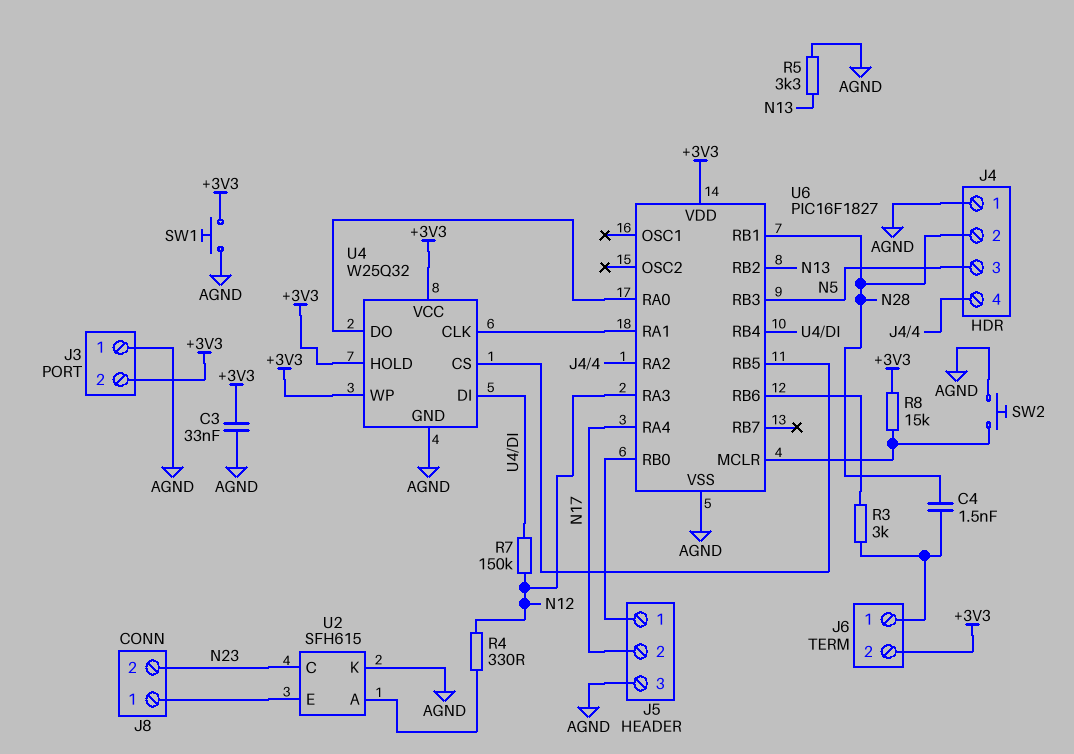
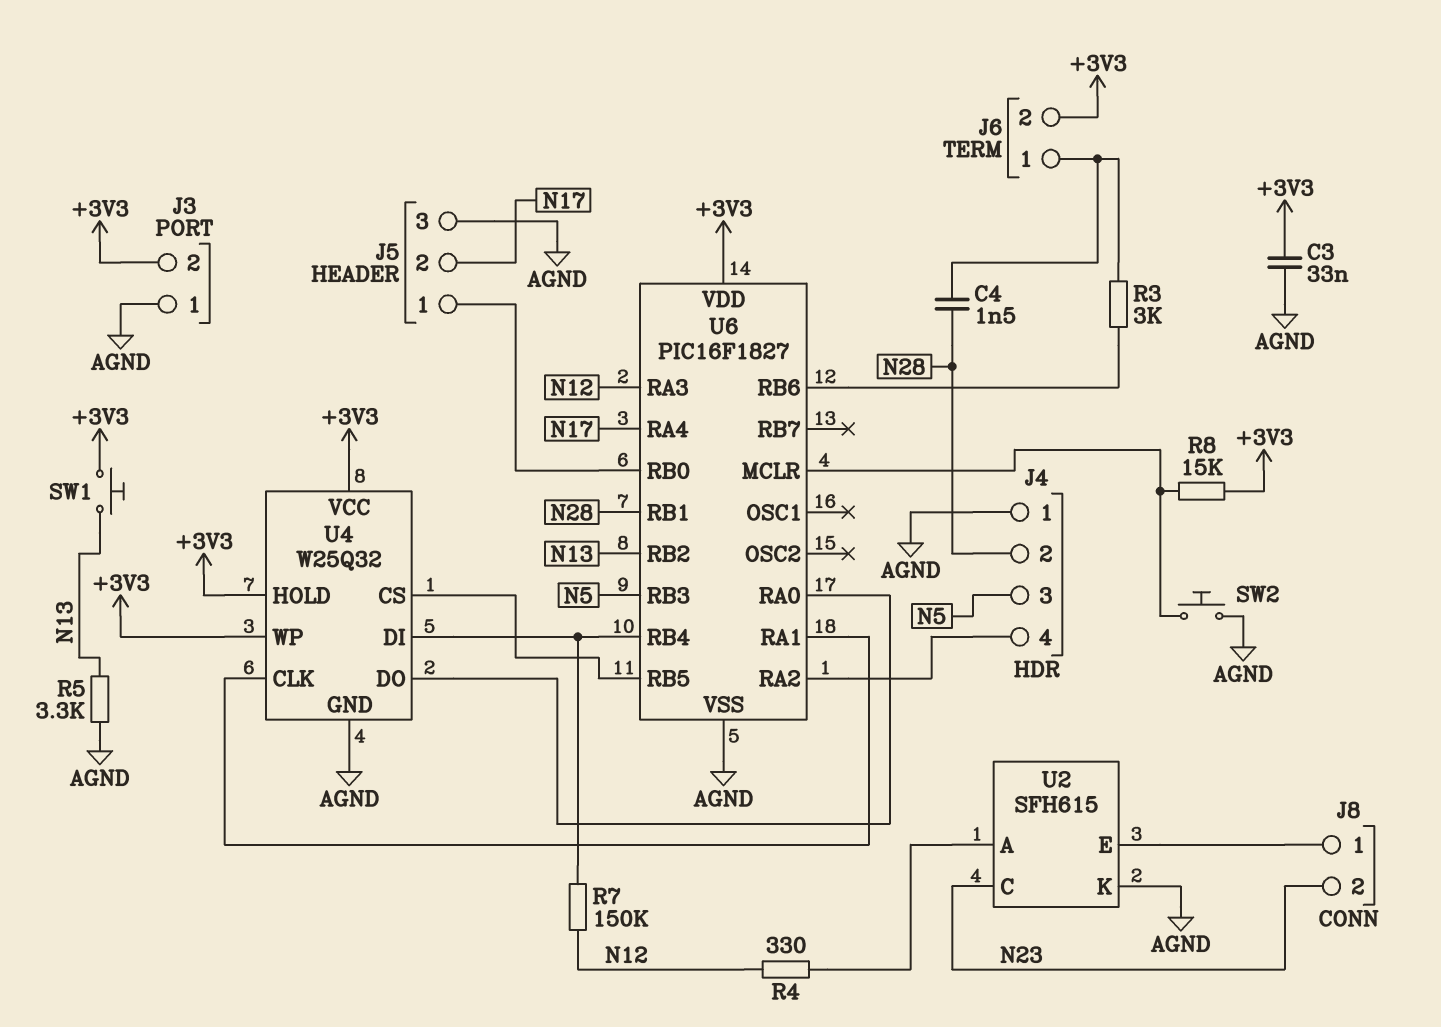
SW1: button (+3V3, AGND) -> button (+3V3, N13)

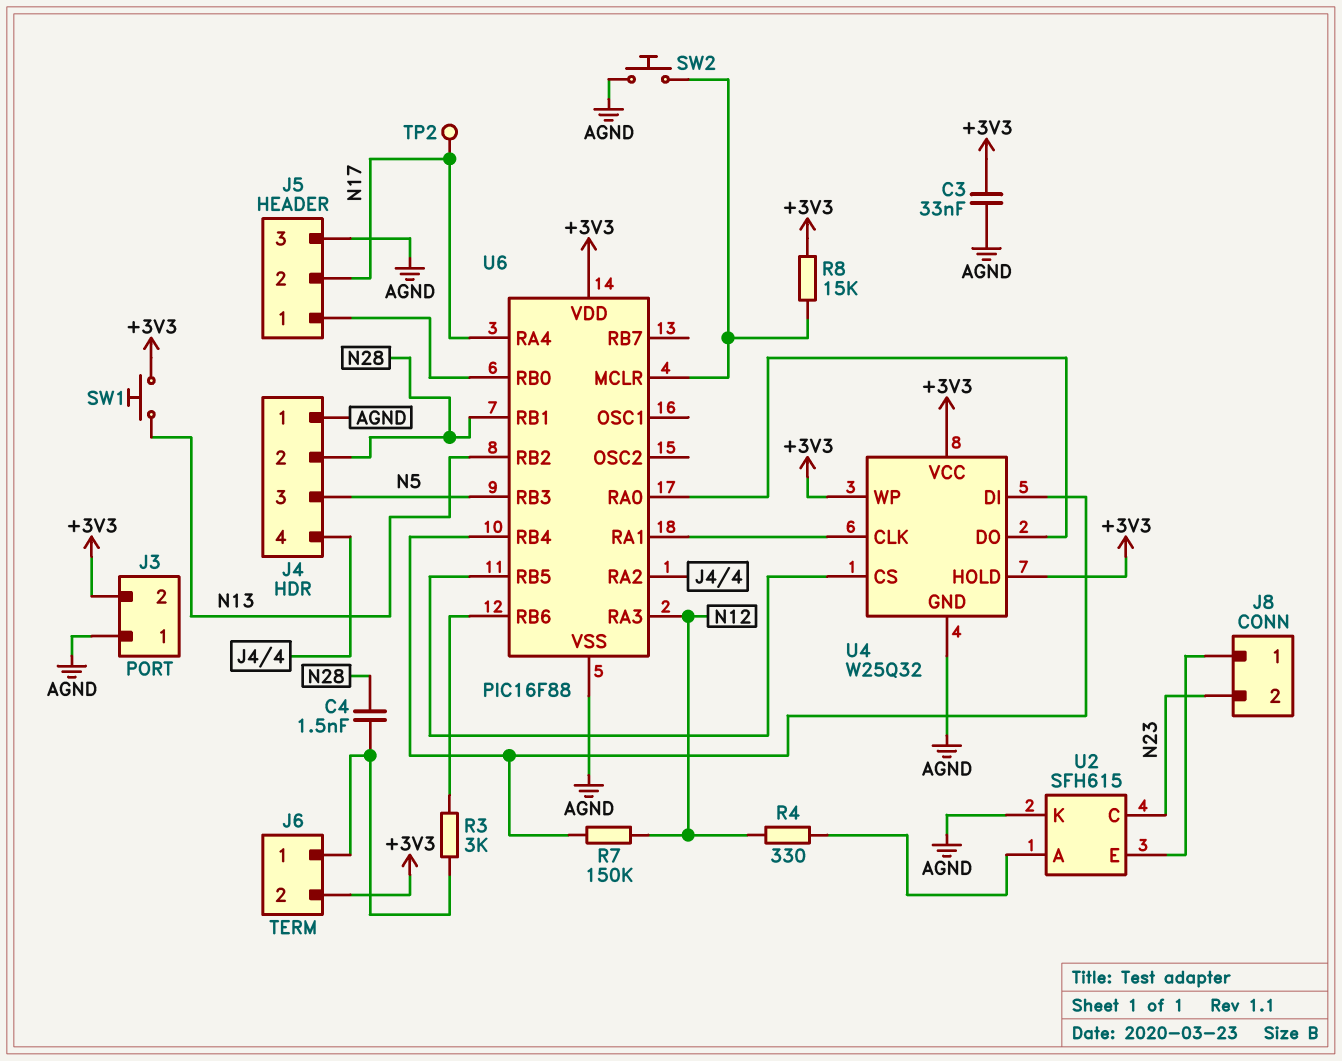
R5: 3.3k (AGND, N13) -> none
TP2: none -> test point (N17)
U6: PIC16F1827 -> PIC16F88

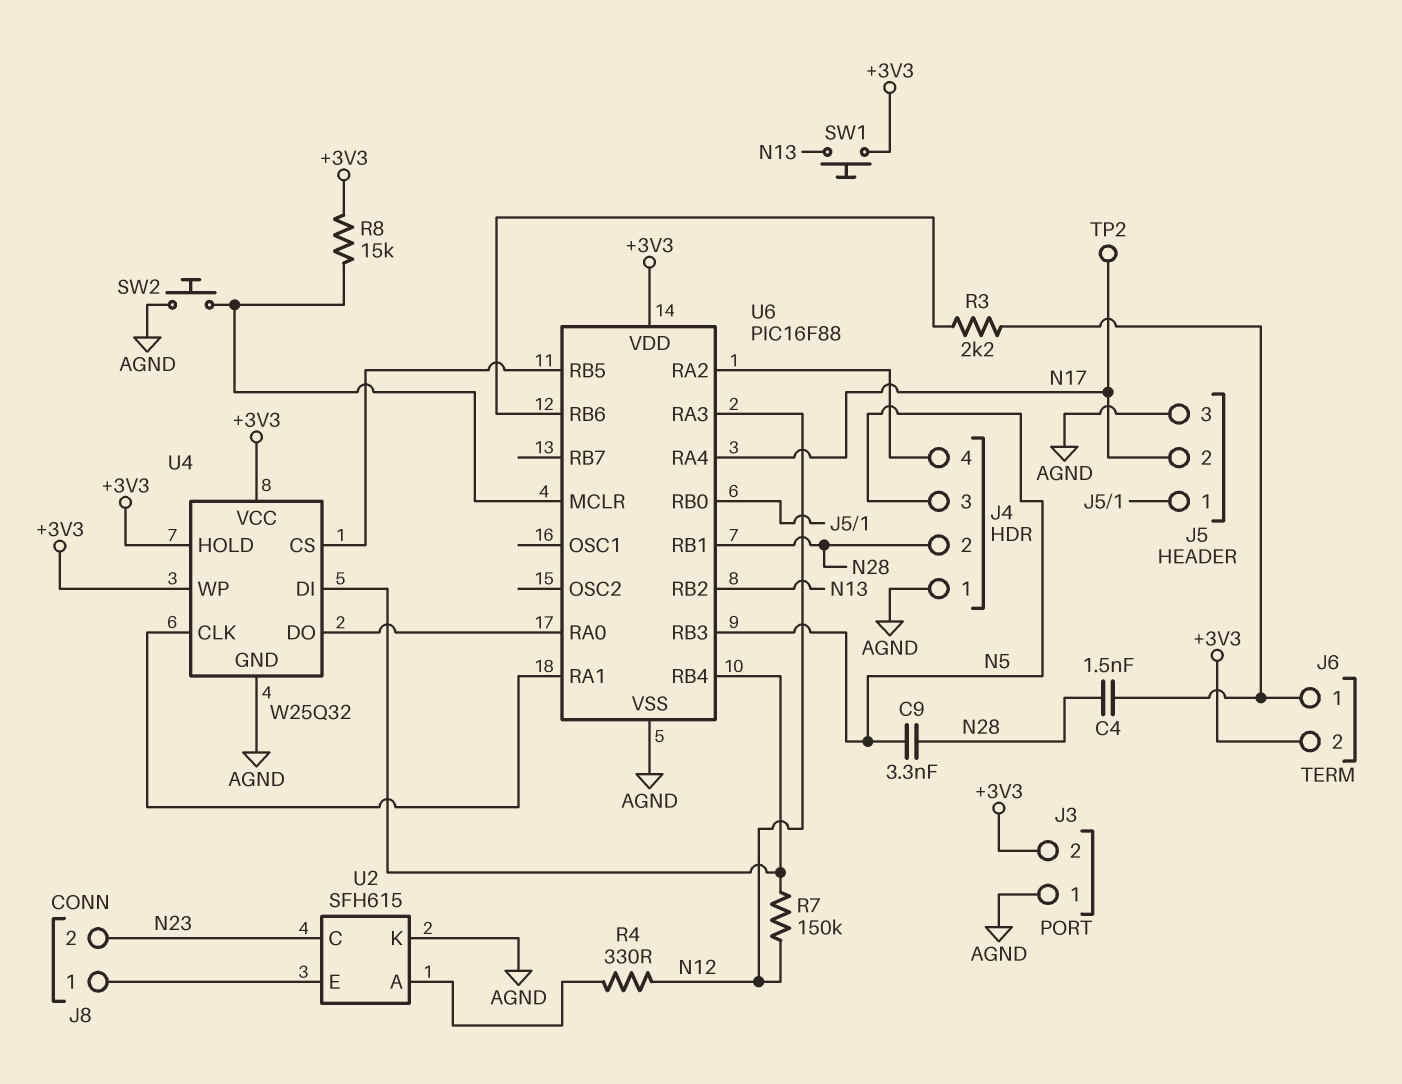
C3: 33nF (+3V3, AGND) -> none
C9: none -> 3.3nF (N5, N28)
R3: 3k (J6/1, U6/RB6) -> 2.2k (J6/1, U6/RB6)

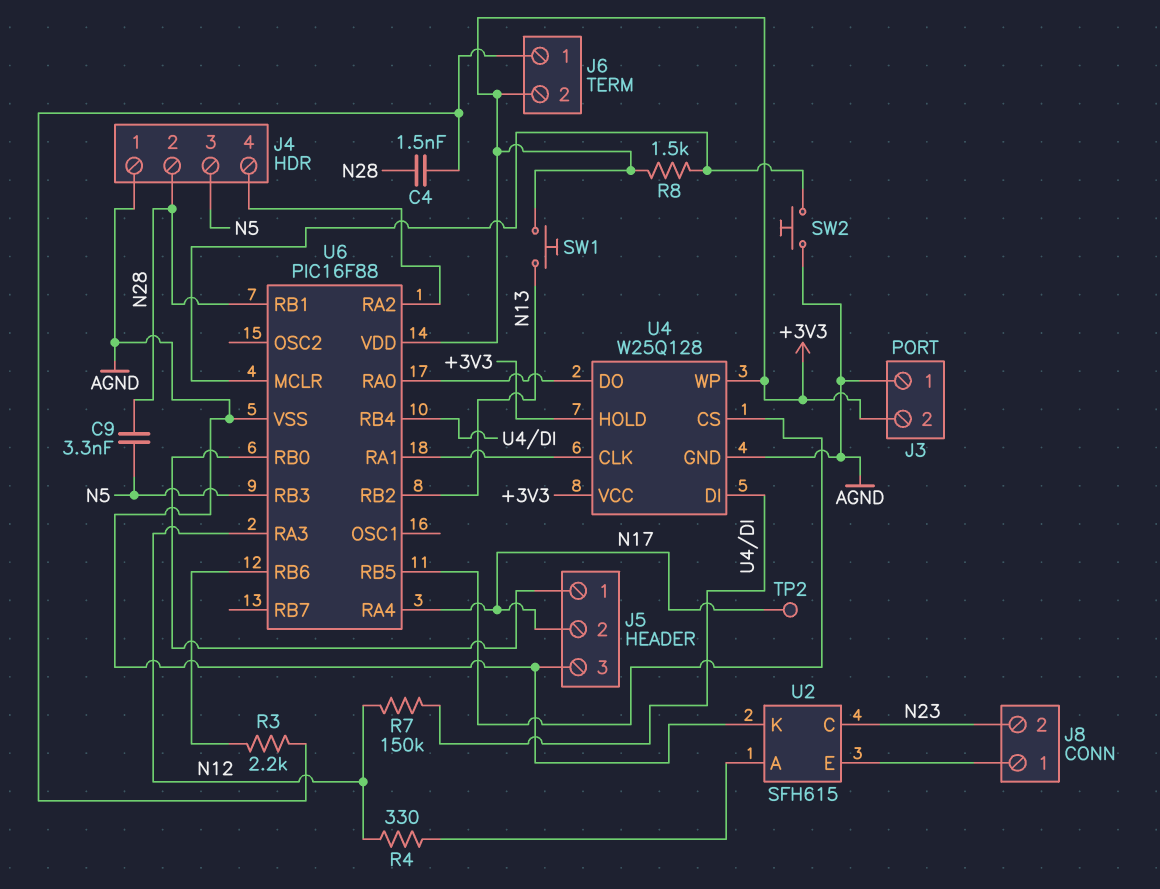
R8: 15k (+3V3, U6/MCLR) -> 1.5k (+3V3, U6/MCLR)
U4: W25Q32 -> W25Q128

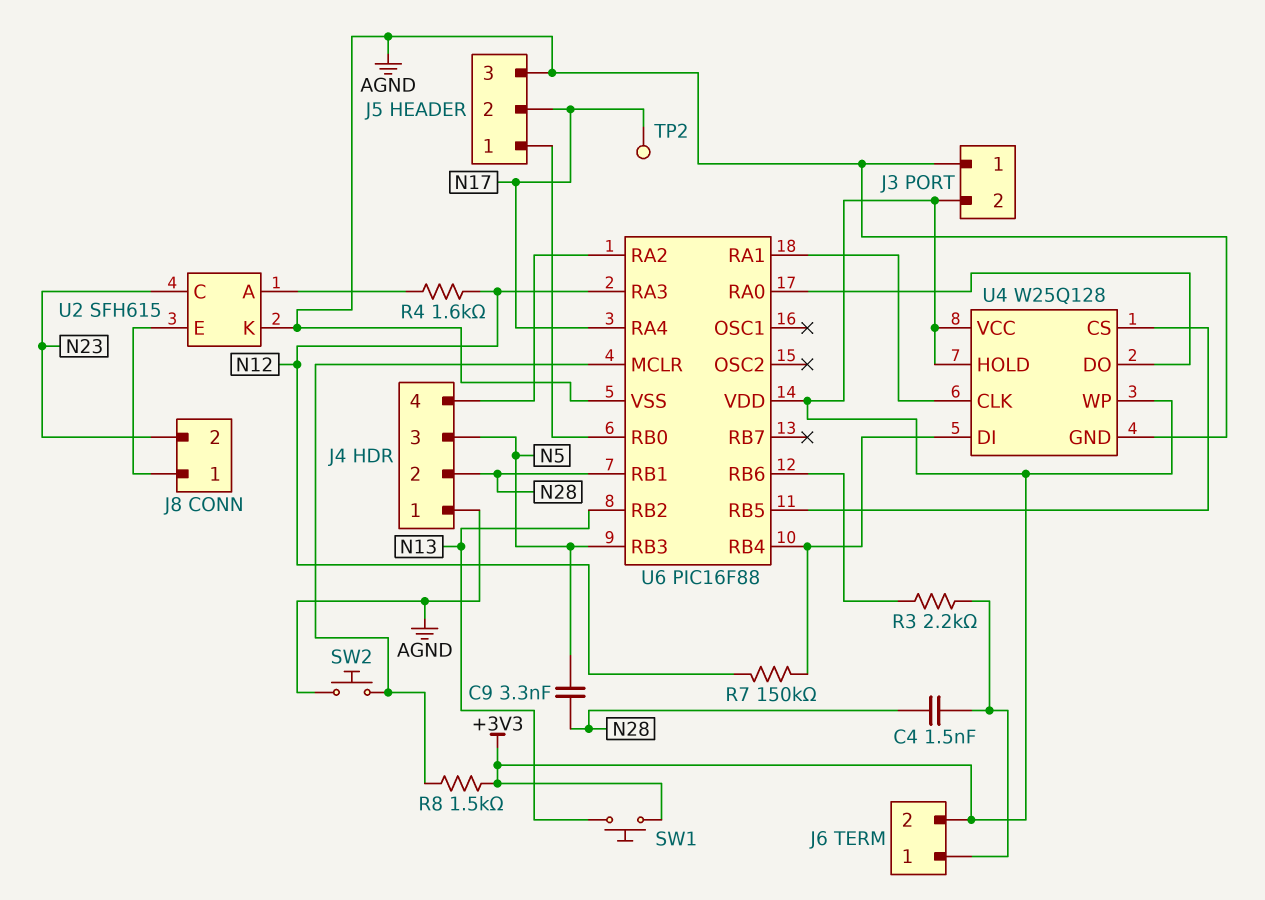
R4: 330 (N12, U2/A) -> 1.6k (N12, U2/A)

